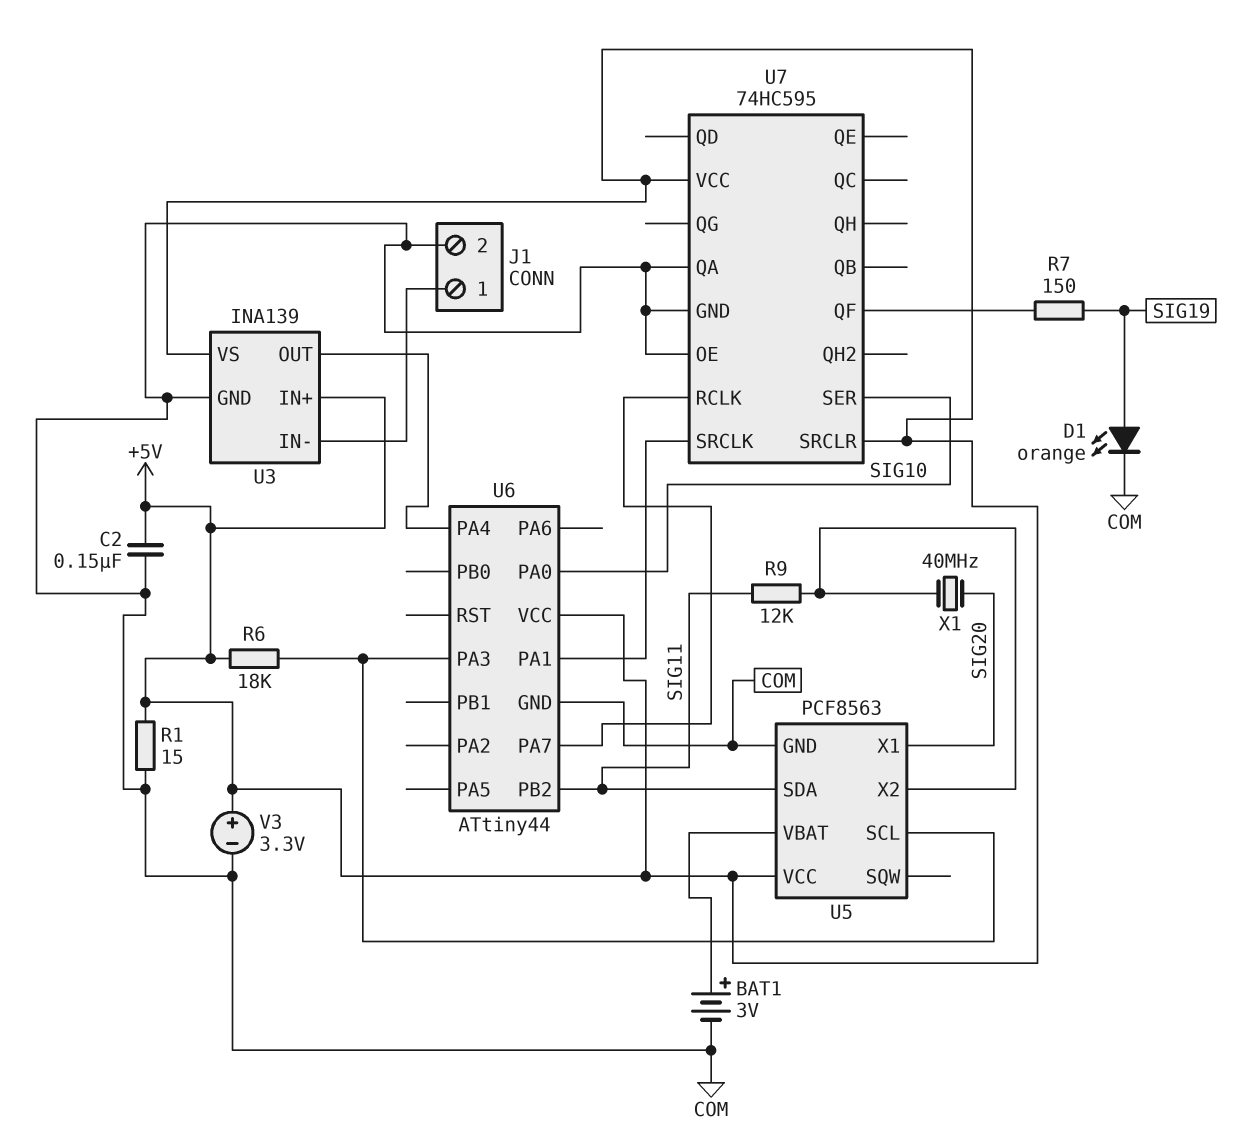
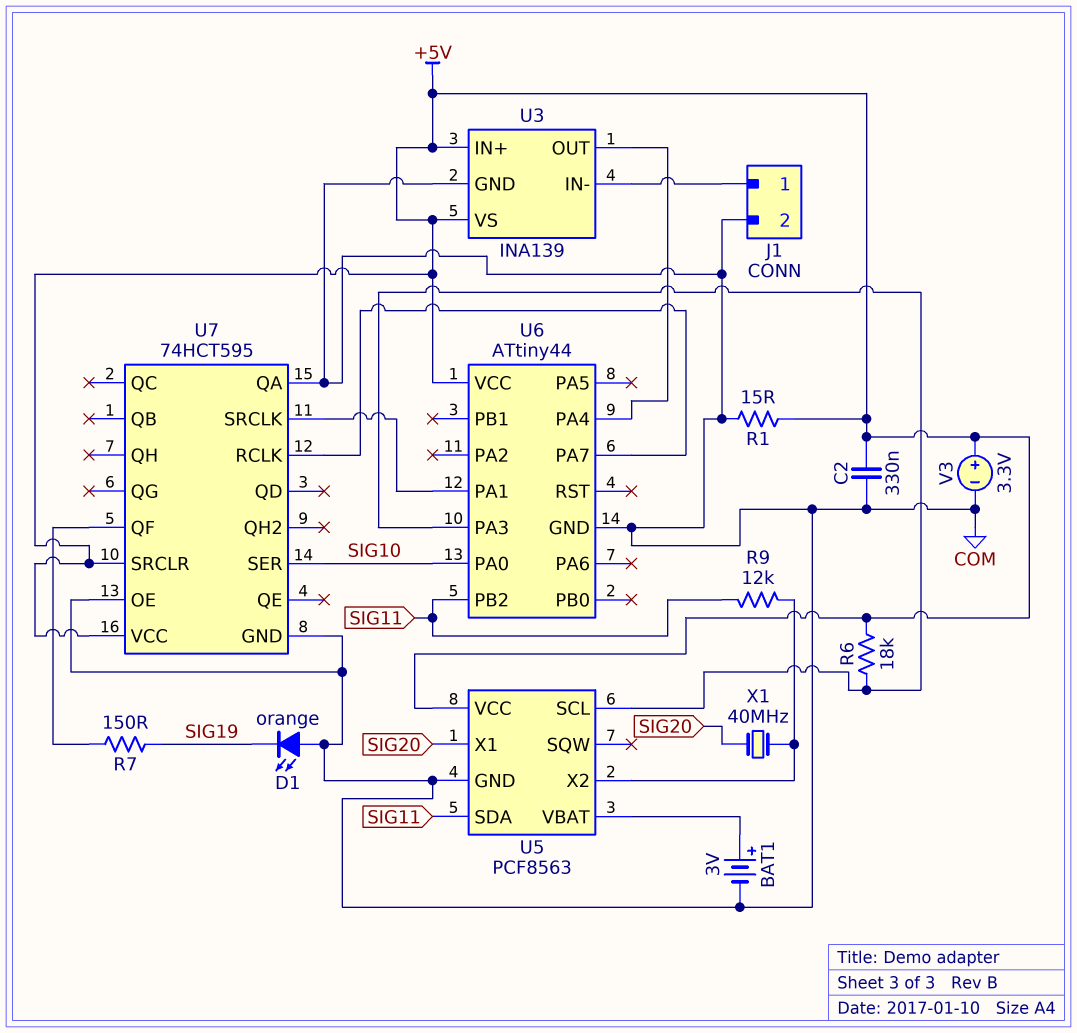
C2: 150nF (+5V, COM) -> 330nF (+5V, COM)
D1: LED orange (A SIG19, K COM) -> LED orange (A COM, K SIG19)
U7: 74HC595 -> 74HCT595

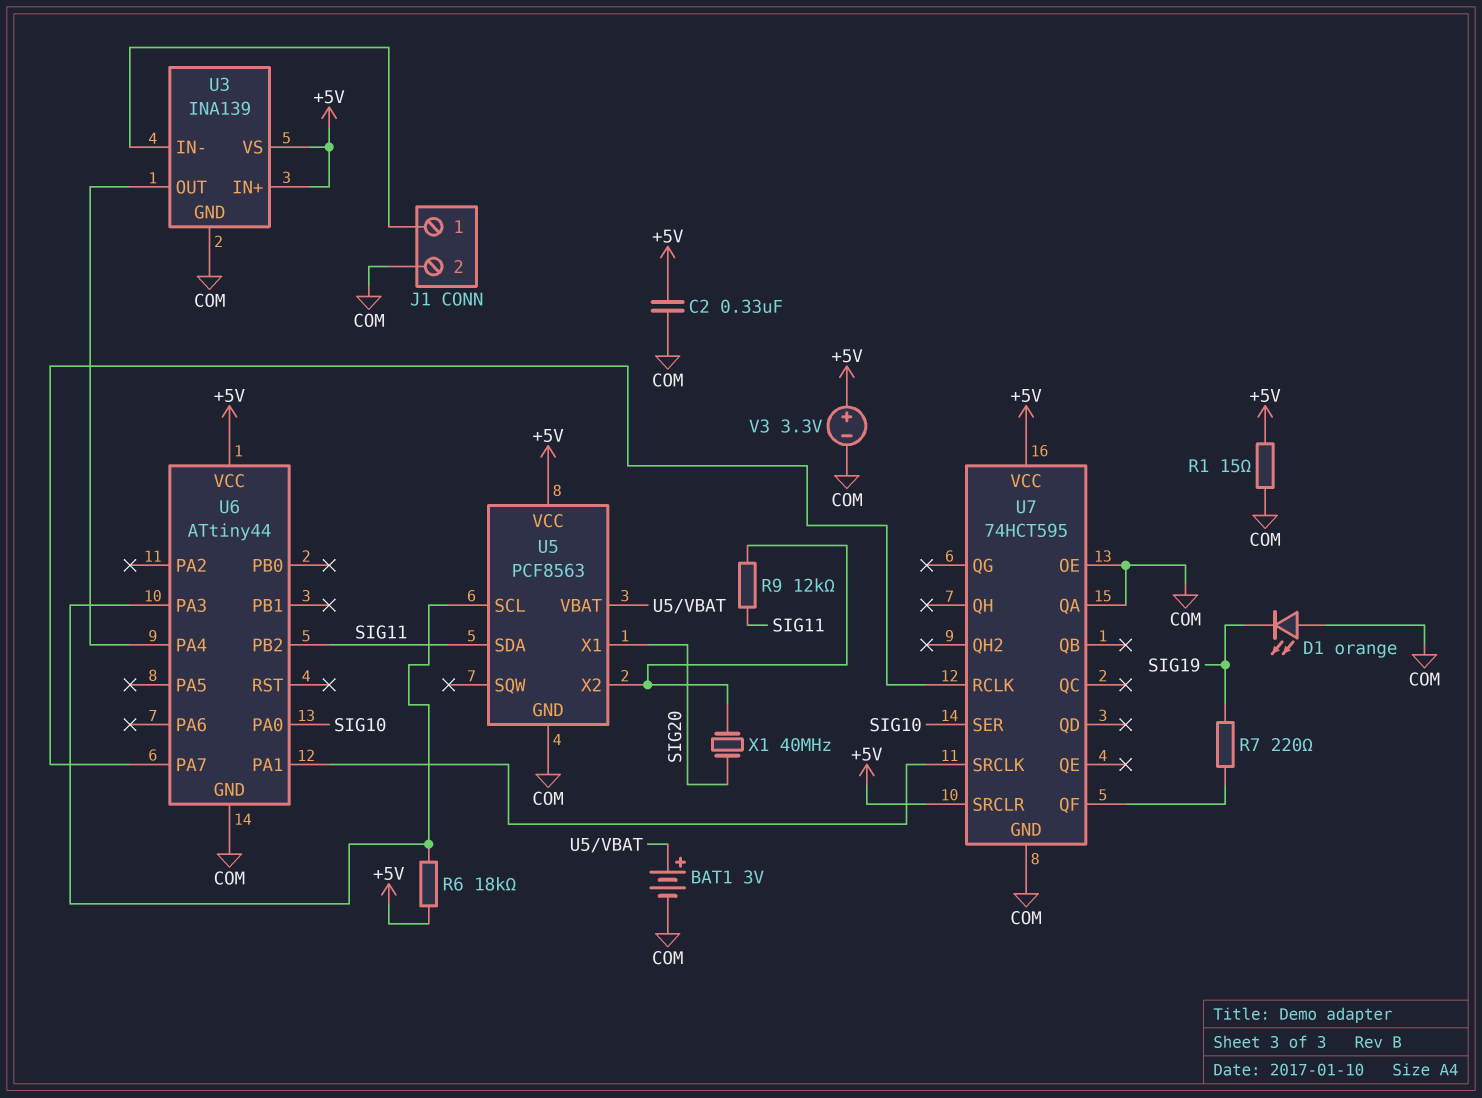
R7: 150 (SIG19, U7/QF) -> 220 (SIG19, U7/QF)

